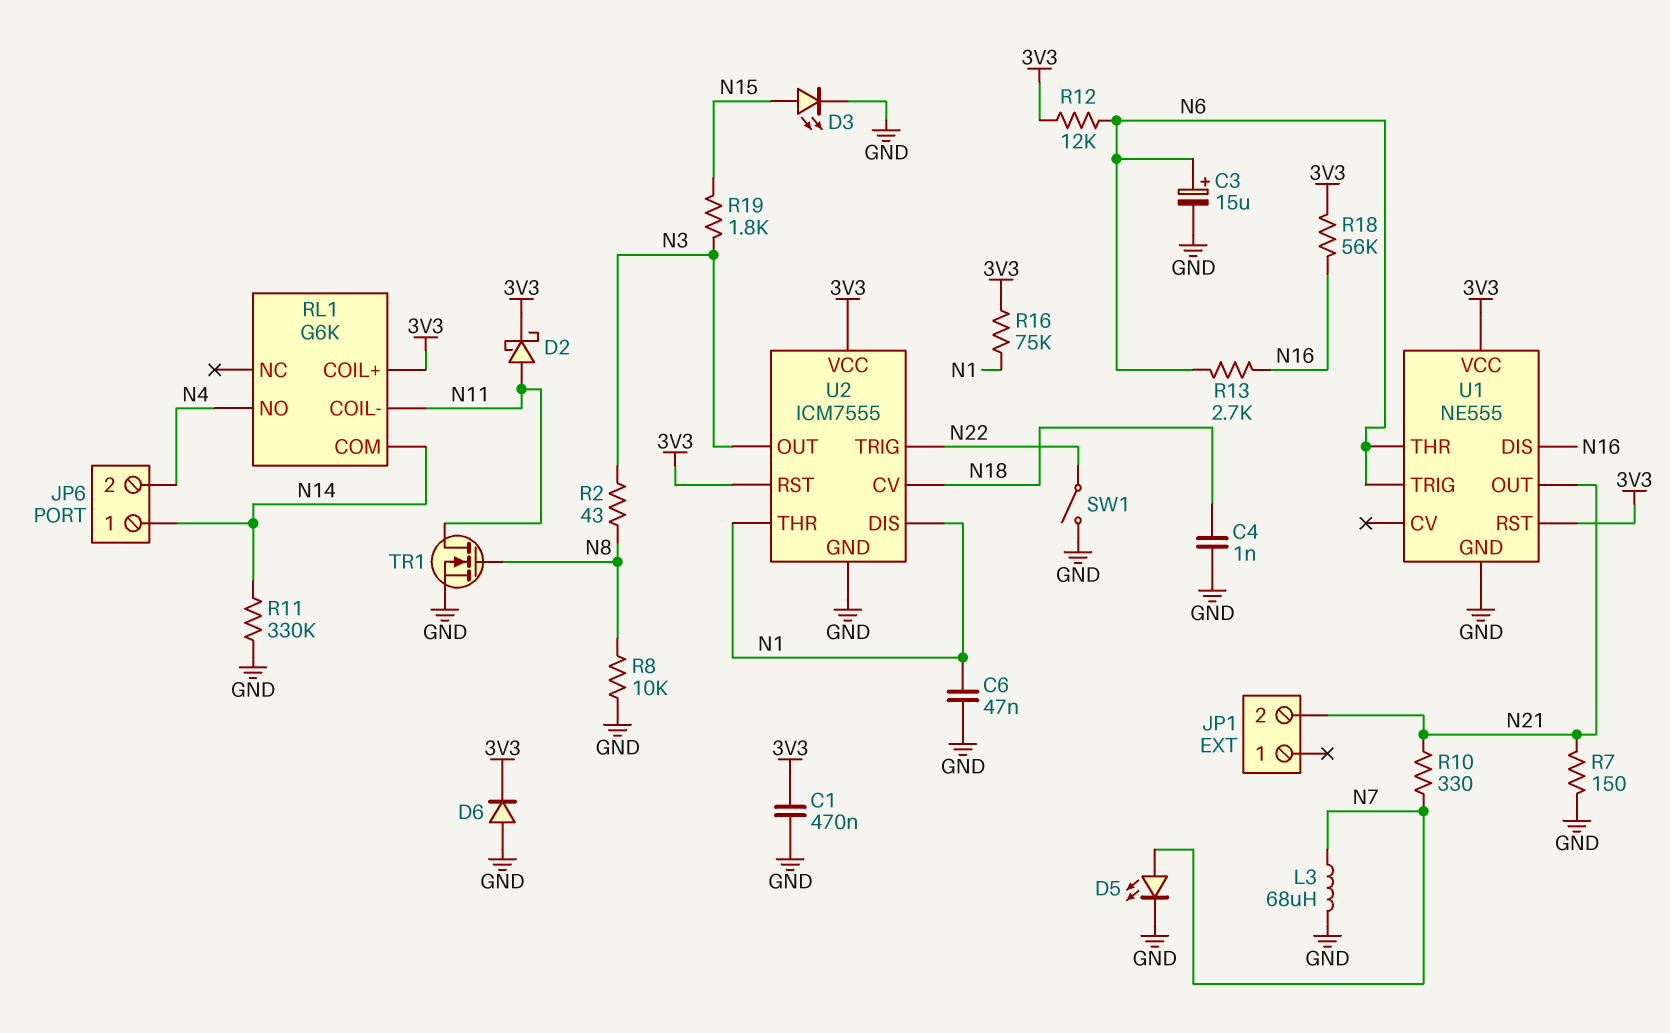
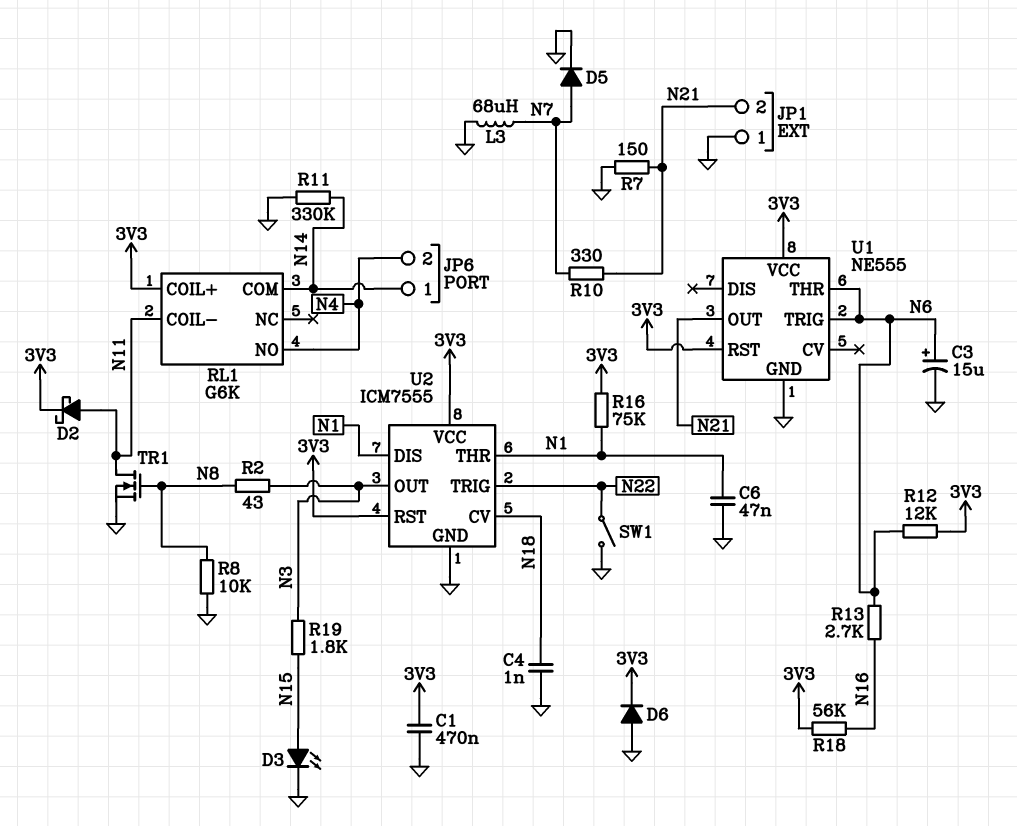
D5: LED (A N7, K GND) -> diode (A N7, K GND)
JP1 pin 1: none -> GND
U1 pin DIS: N16 -> none

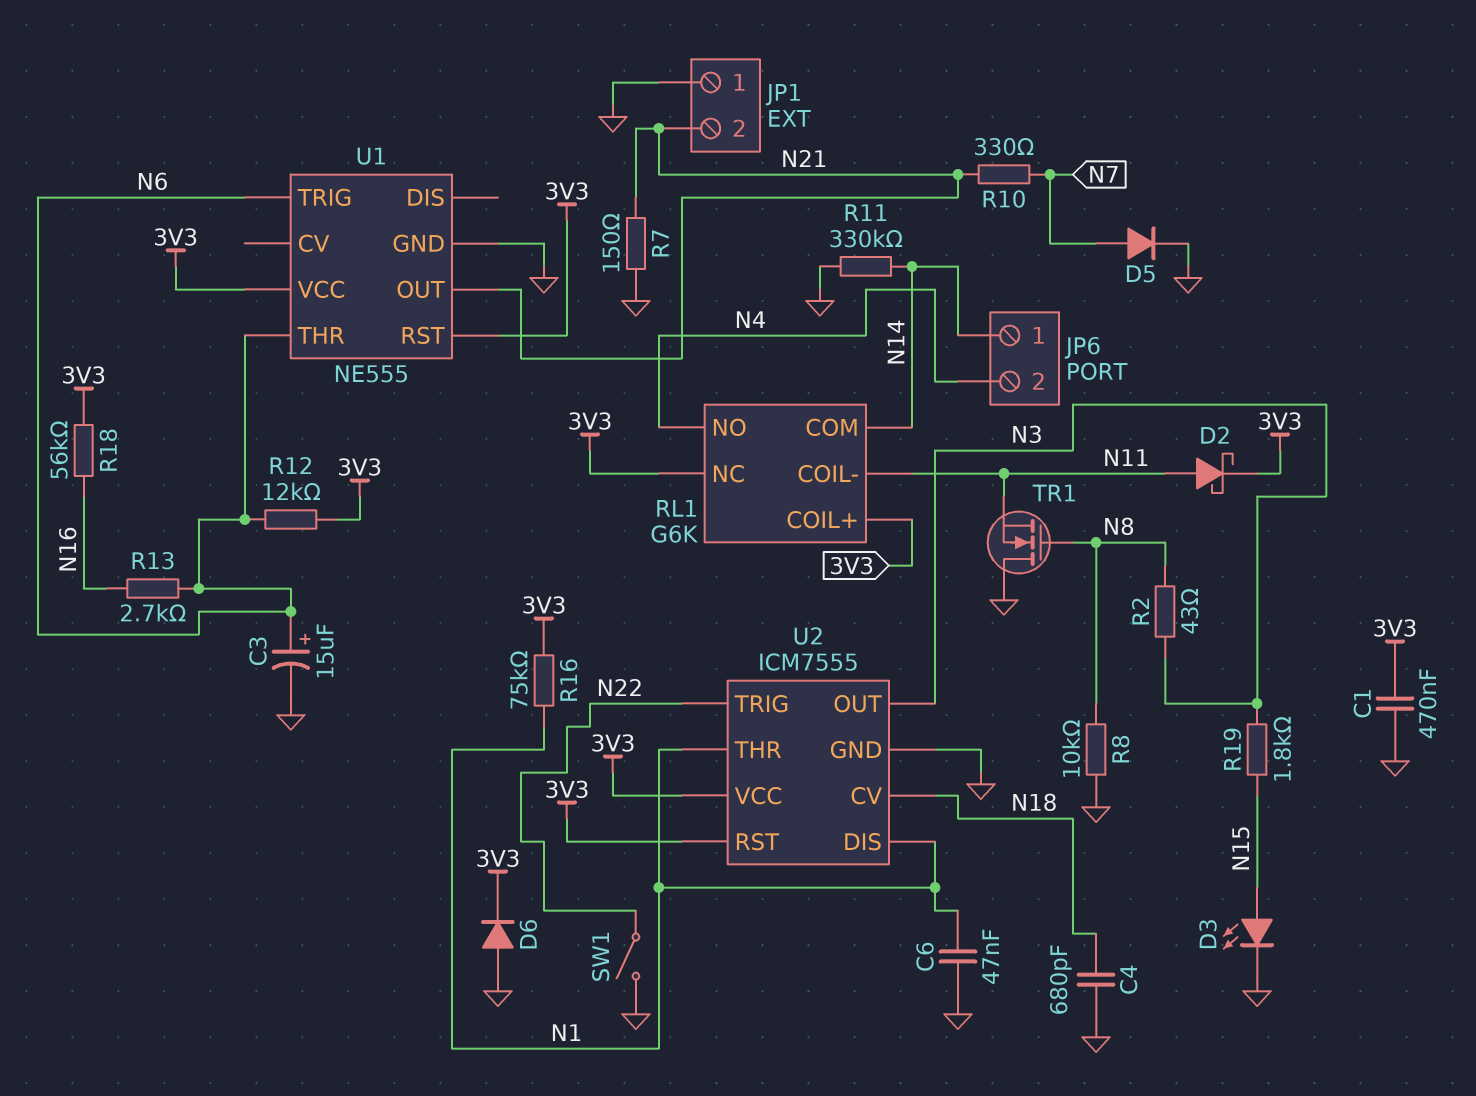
C4: 1nF (GND, N18) -> 680pF (GND, N18)
L3: 68uH (GND, N7) -> none
RL1 pin NC: none -> 3V3
TR1: NMOS (G N8, D N11, S GND) -> NMOS (G N8, D GND, S N11)

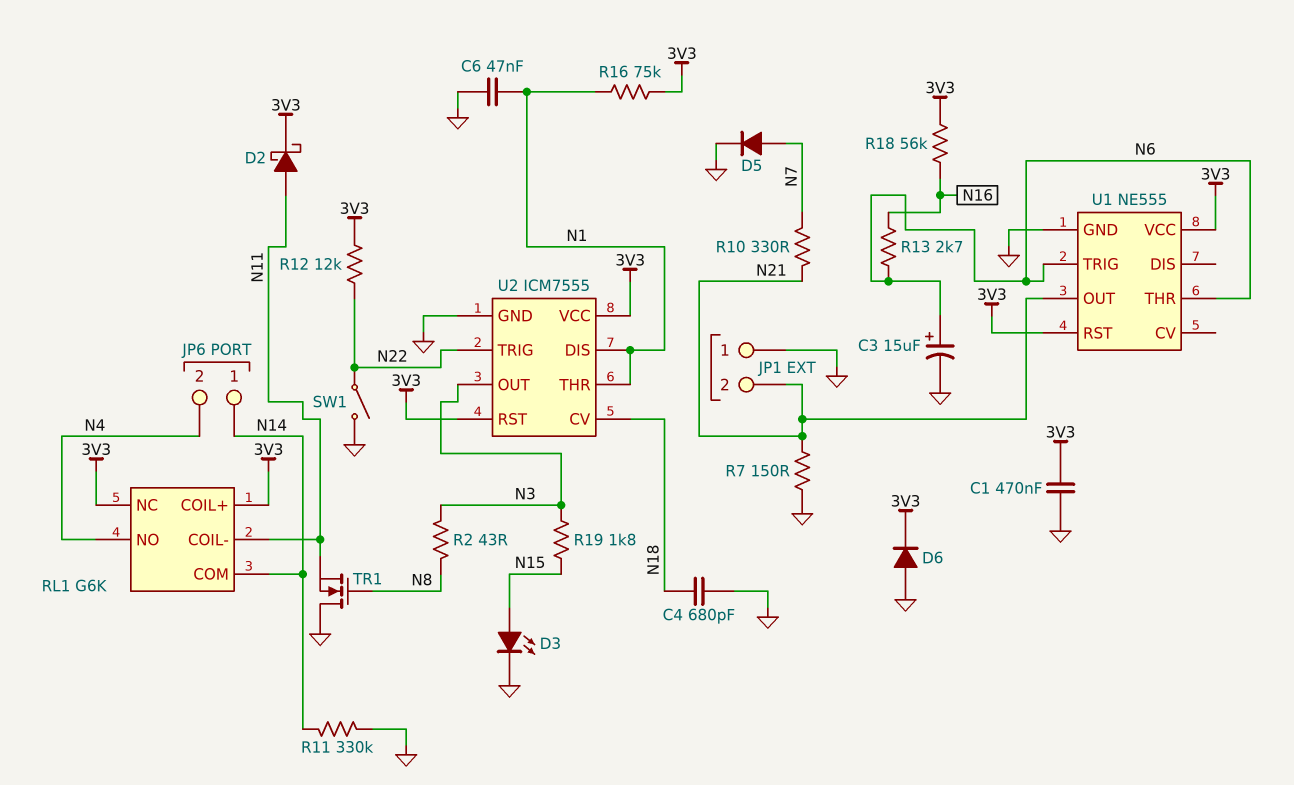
R8: 10k (GND, N8) -> none
R12: 12k (3V3, N6) -> 12k (3V3, N22)

